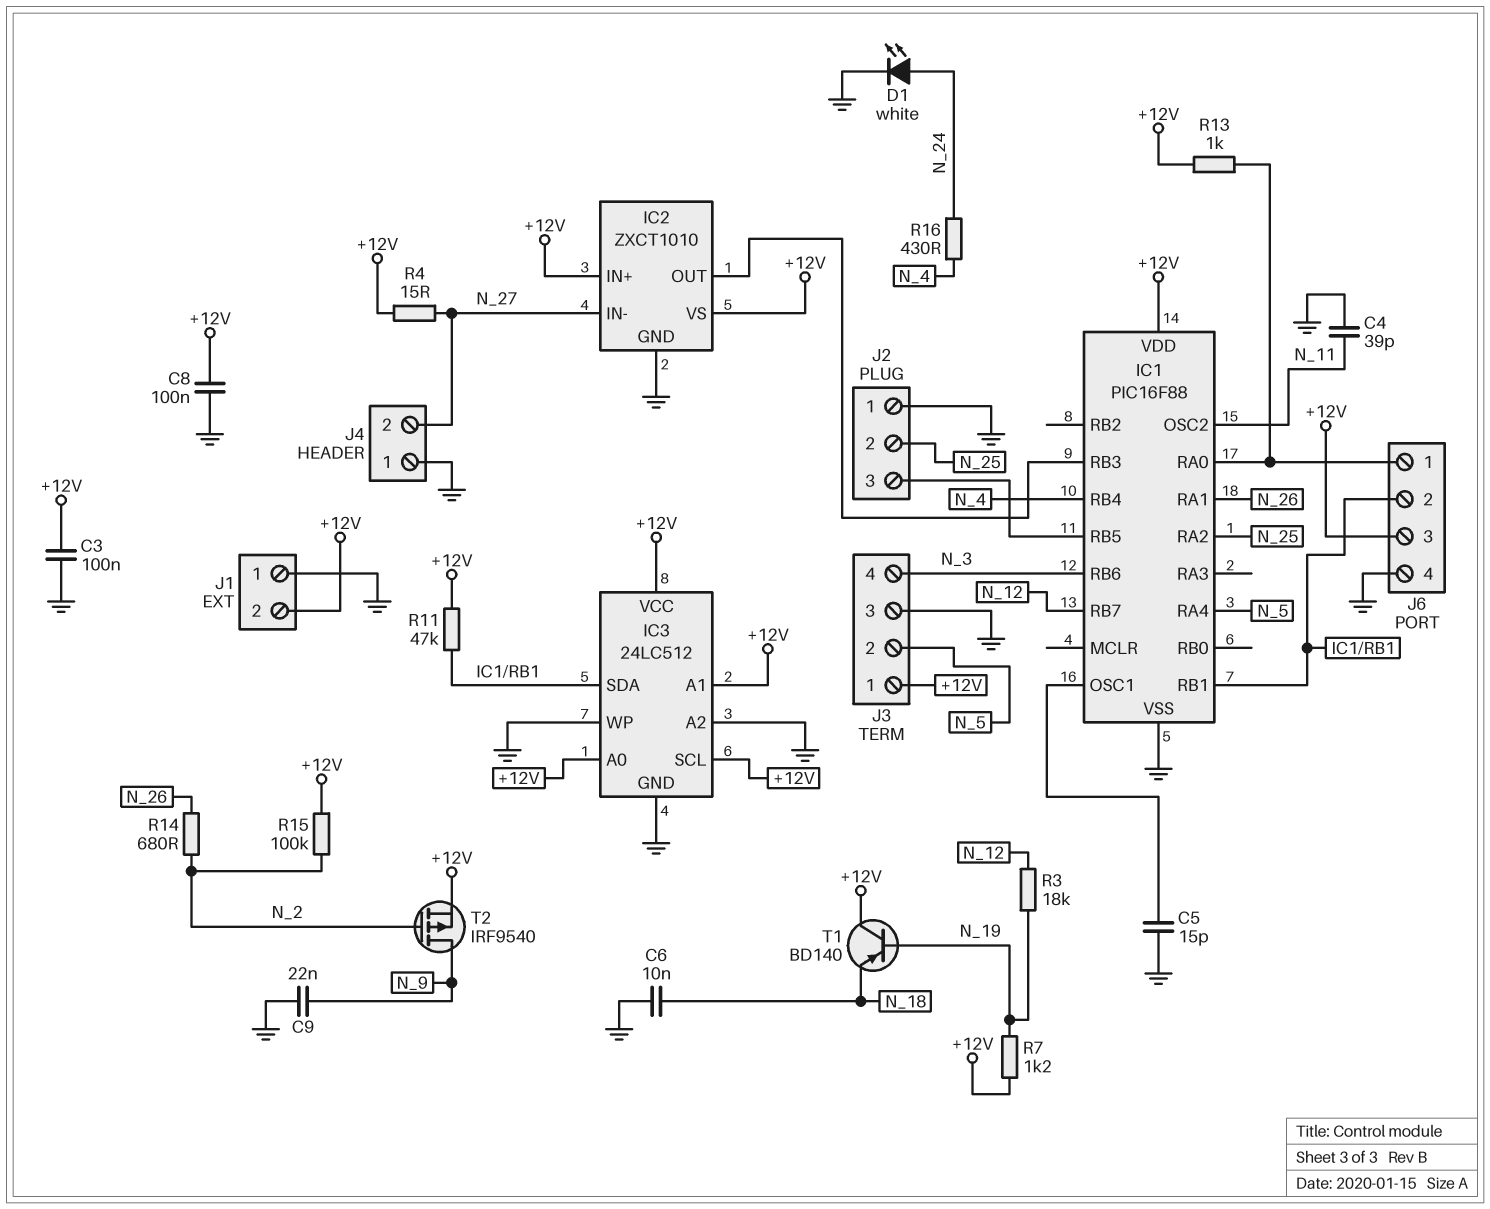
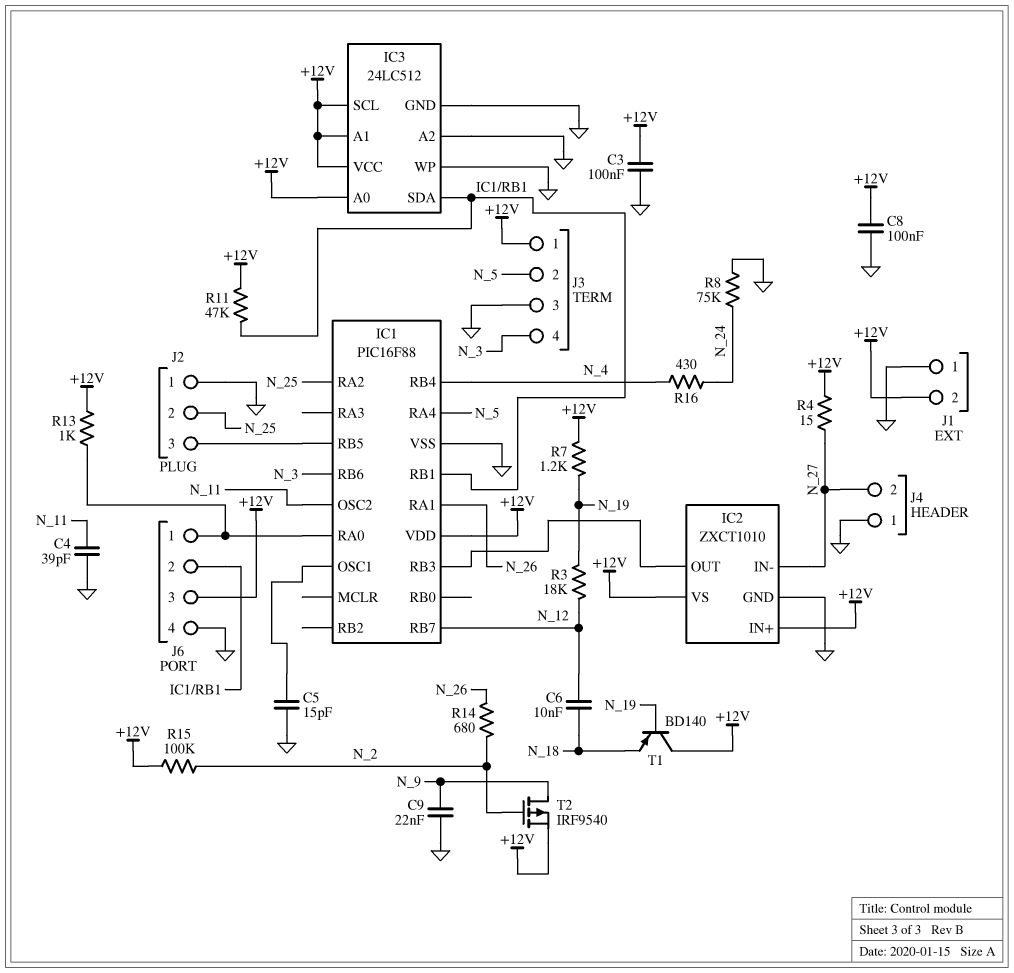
C6: 10nF (GND, N_18) -> 10nF (N_12, N_18)
D1: LED white (A N_24, K GND) -> none
R8: none -> 75k (GND, N_24)

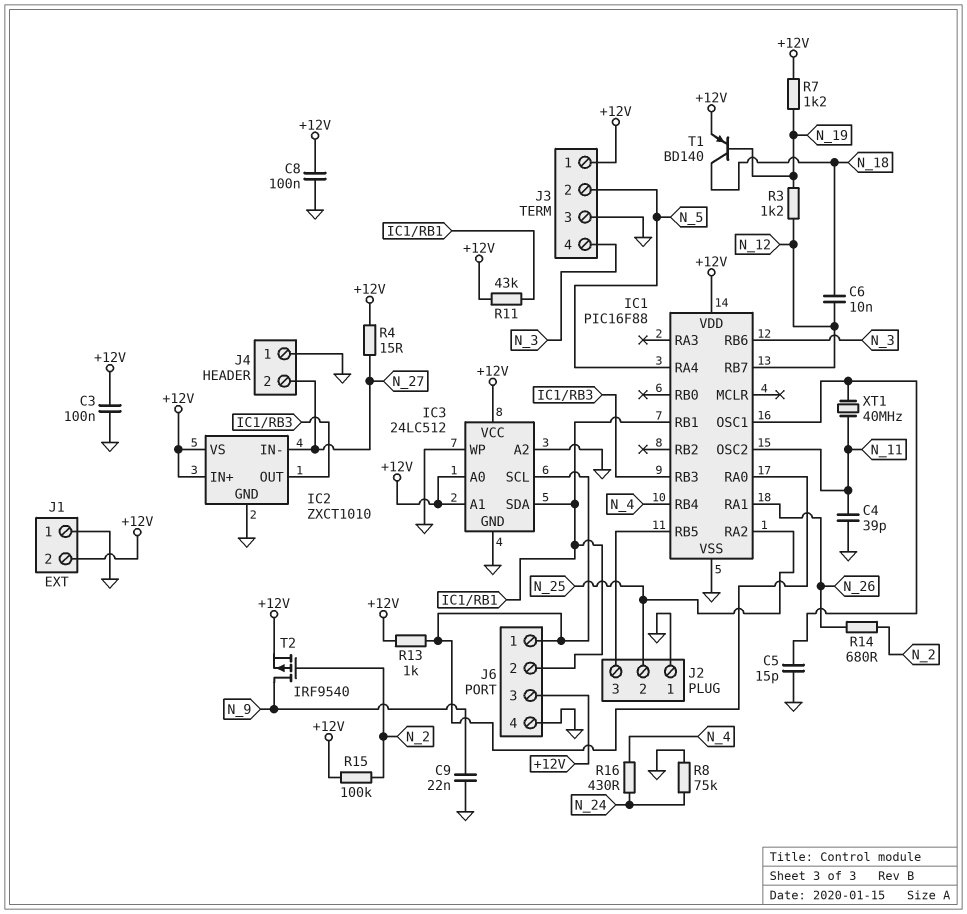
IC3 pin SCL: +12V -> IC1/RA0
R3: 18k (N_12, N_19) -> 1.2k (N_12, N_19)
R11: 47k (+12V, IC1/RB1) -> 43k (+12V, IC1/RB1)
T1: PNP BD140 (B N_19, C +12V, E N_18) -> PNP BD140 (B N_19, C N_18, E +12V)
XT1: none -> 40MHz (IC1/OSC1, N_11)

